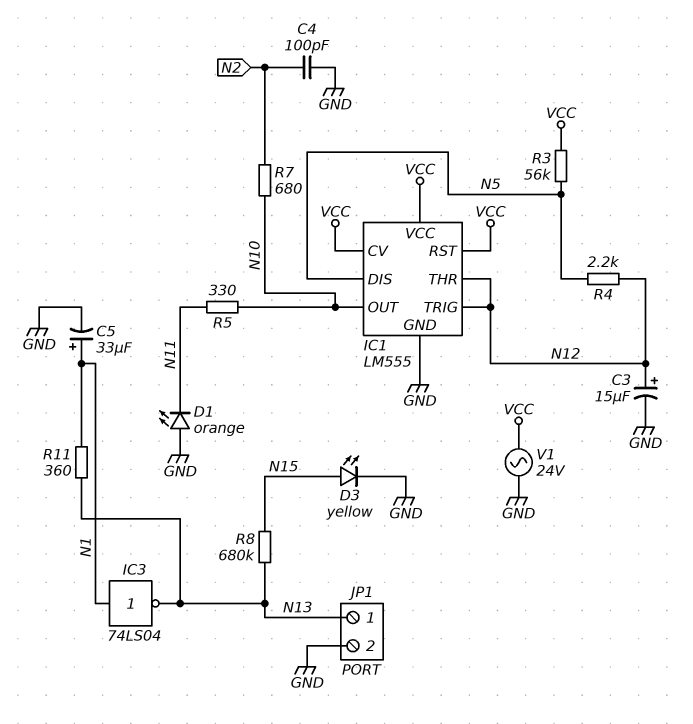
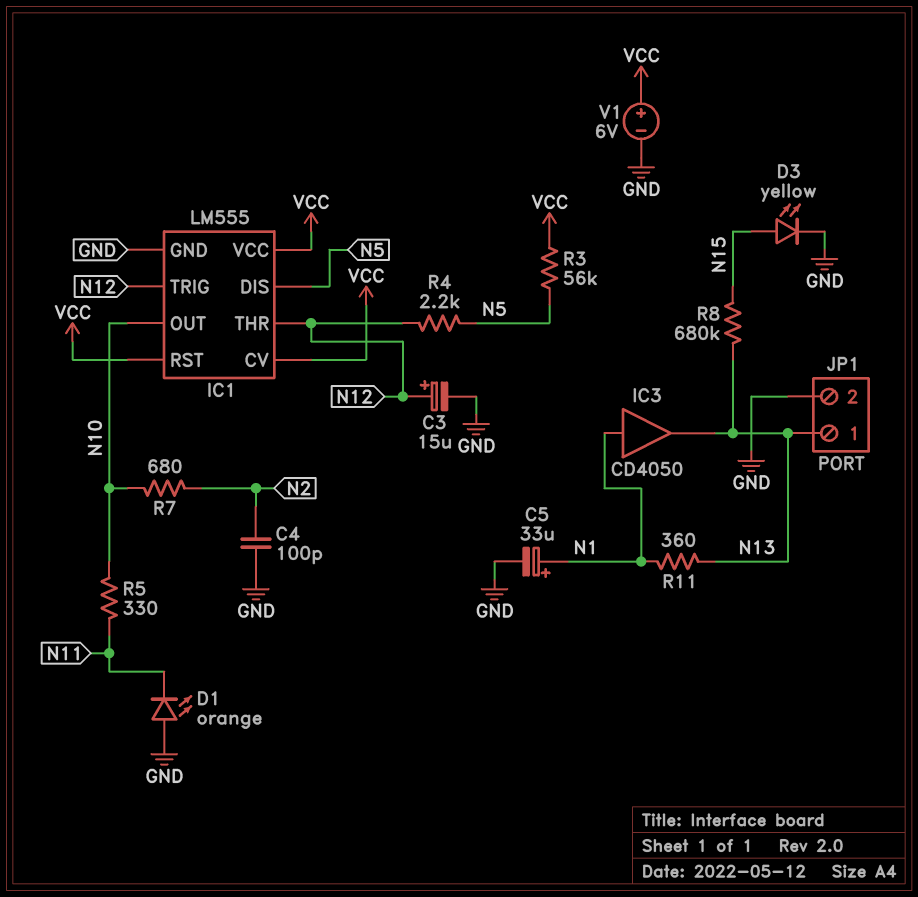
IC3: NOT 74LS04 (in N1, out N13) -> buffer CD4050 (in N1, out N13)
V1: AC 24V (GND, VCC) -> 6V (plus VCC, minus GND)

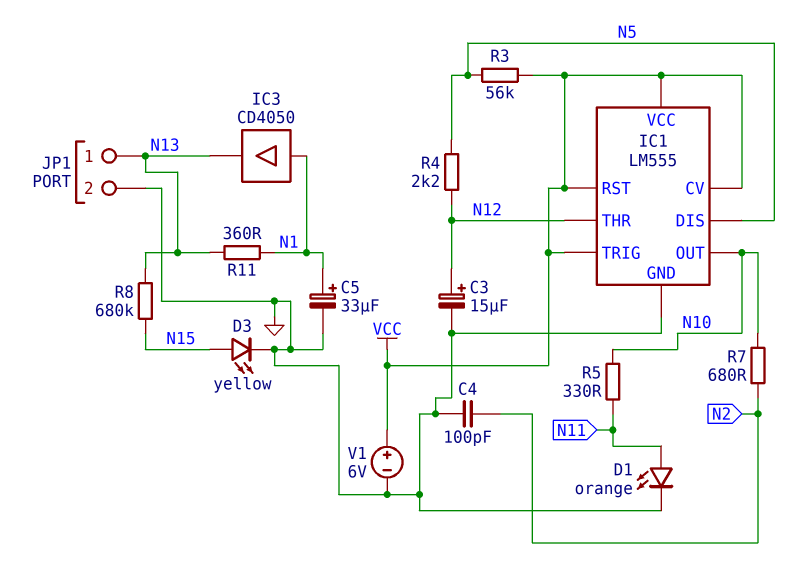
D1: LED orange (A GND, K N11) -> LED orange (A N11, K GND)
IC1 pin TRIG: N12 -> VCC

